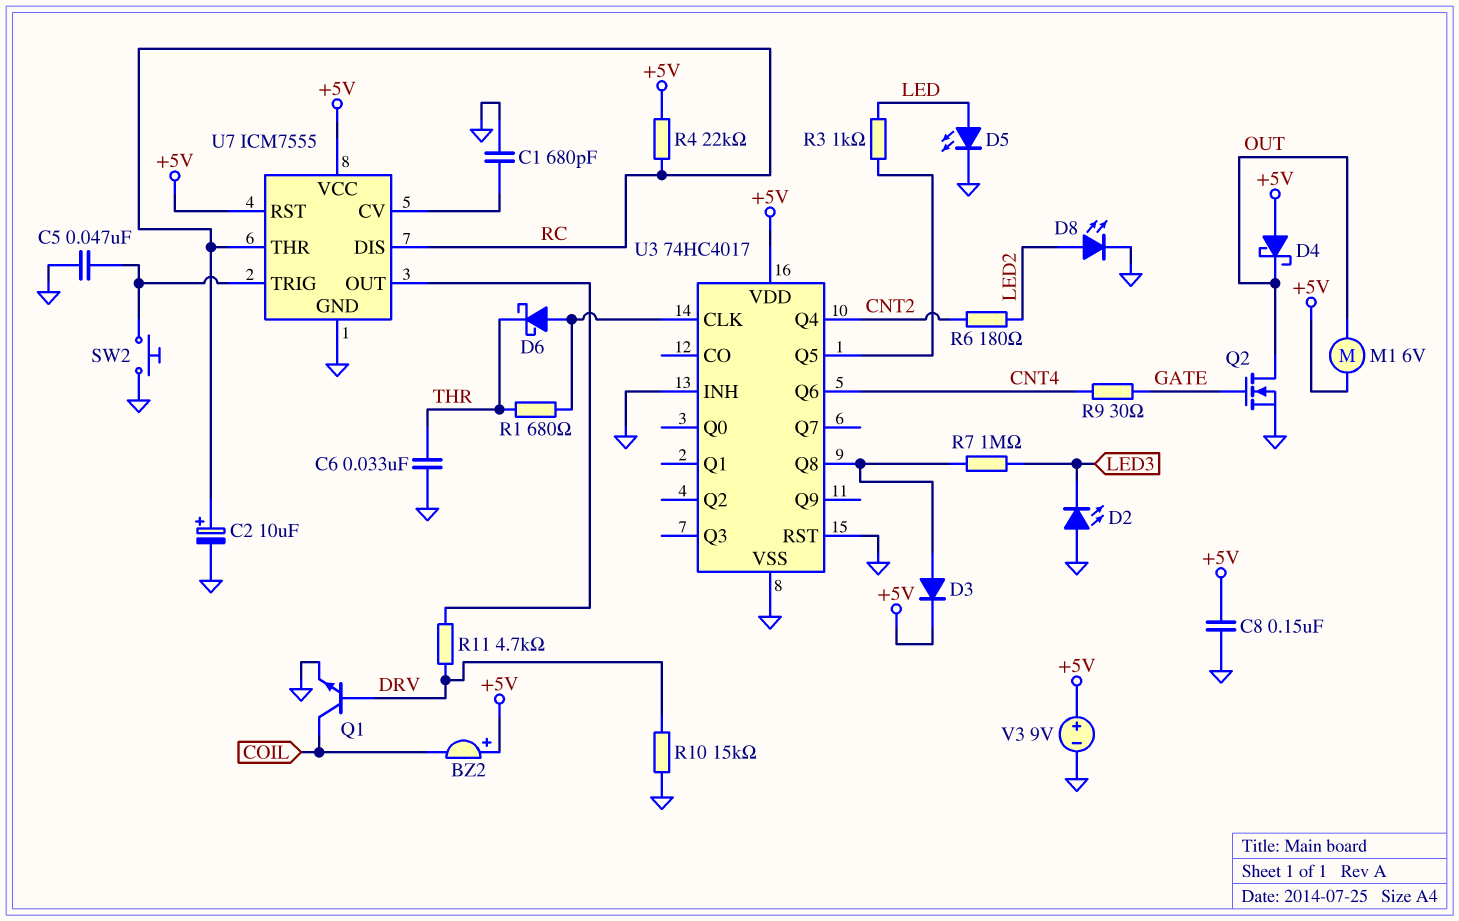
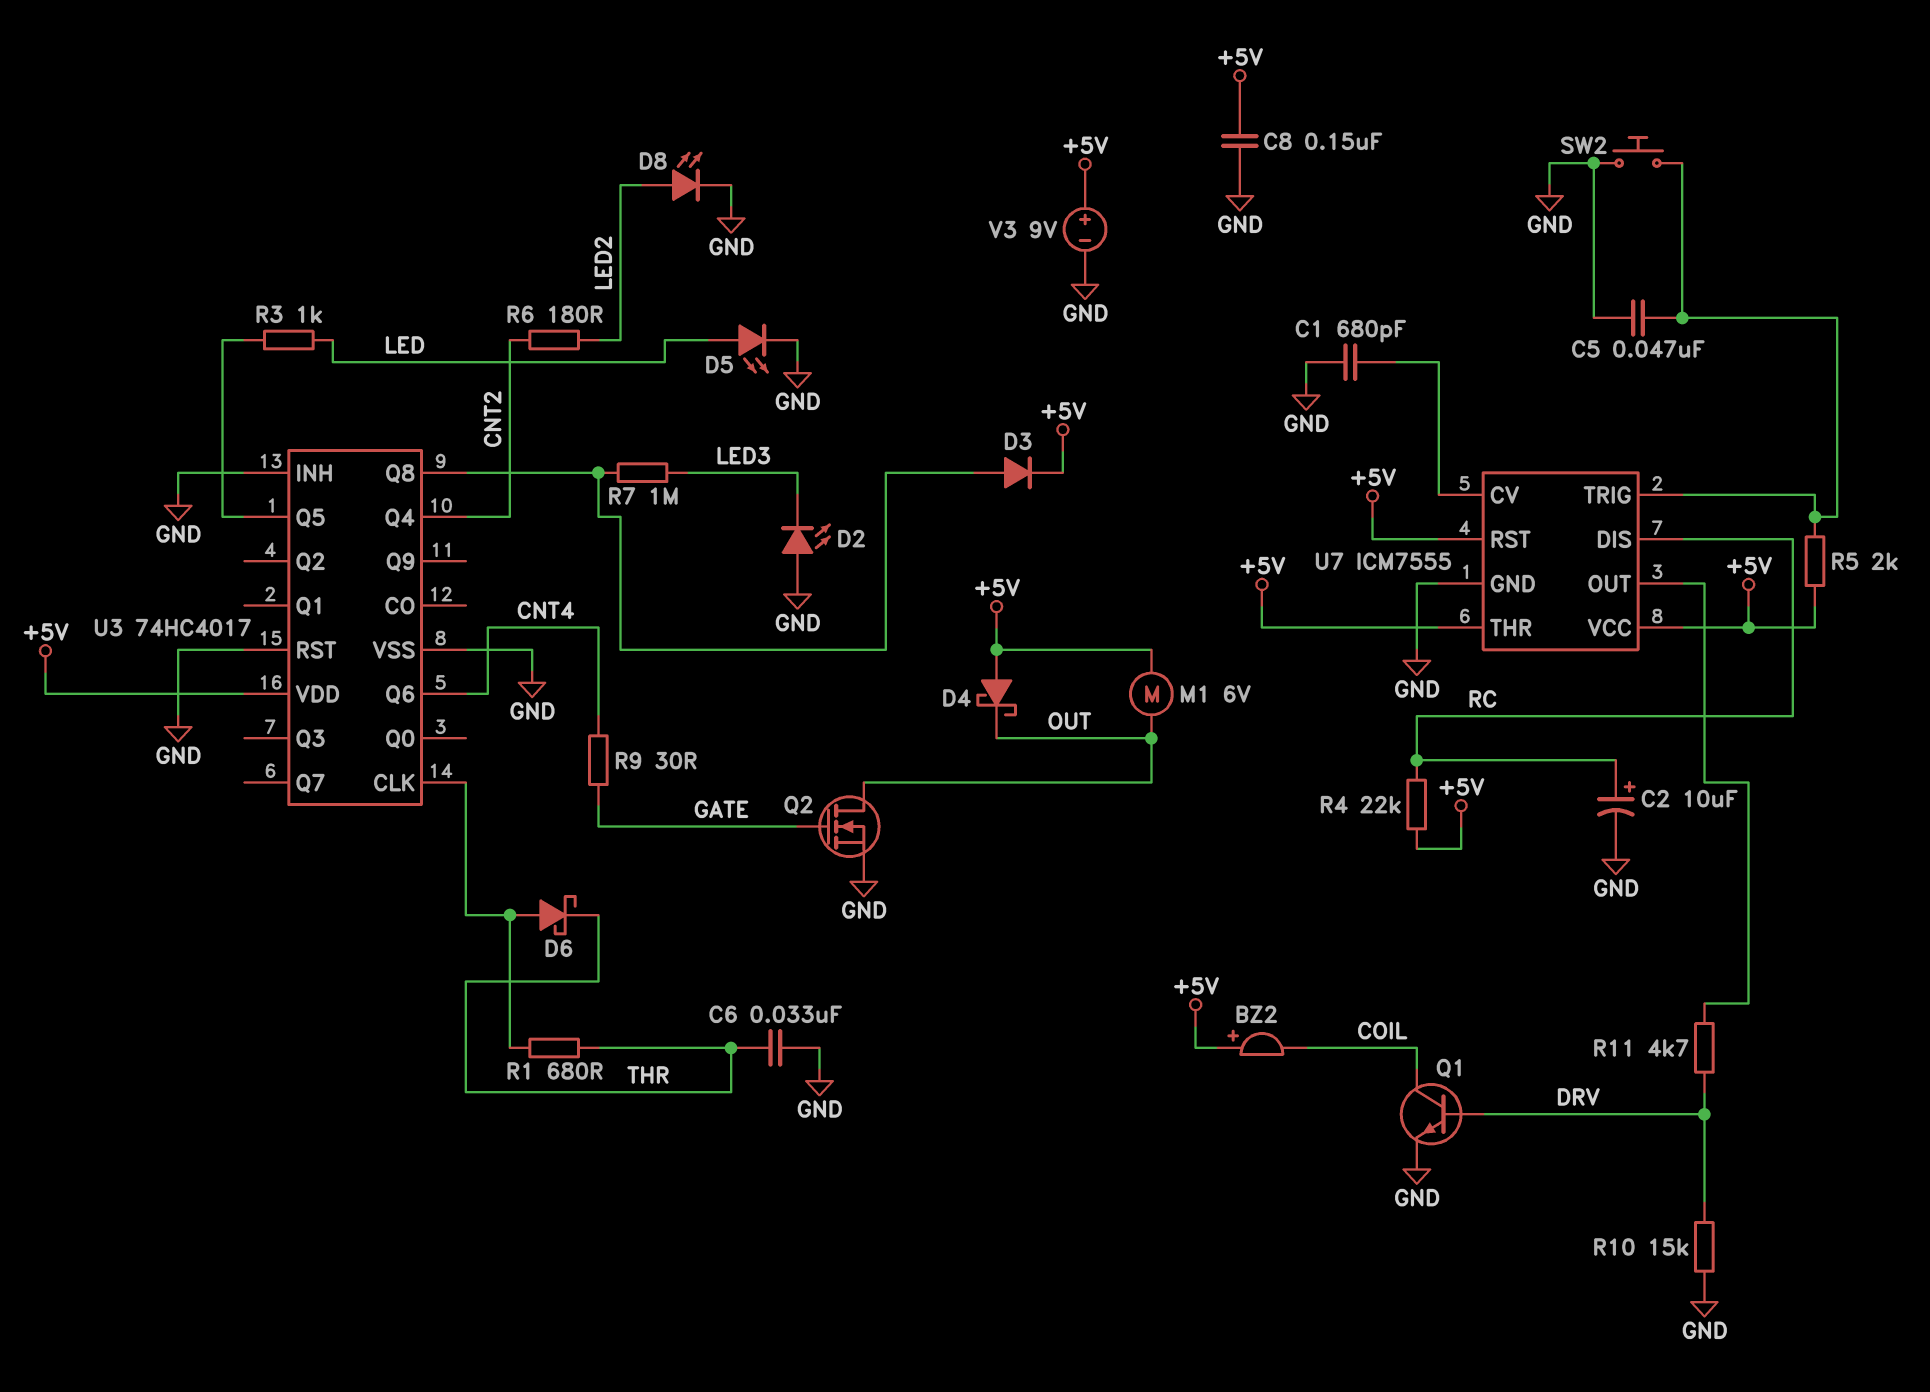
R5: none -> 2k (+5V, U7/TRIG)
U7 pin THR: RC -> +5V

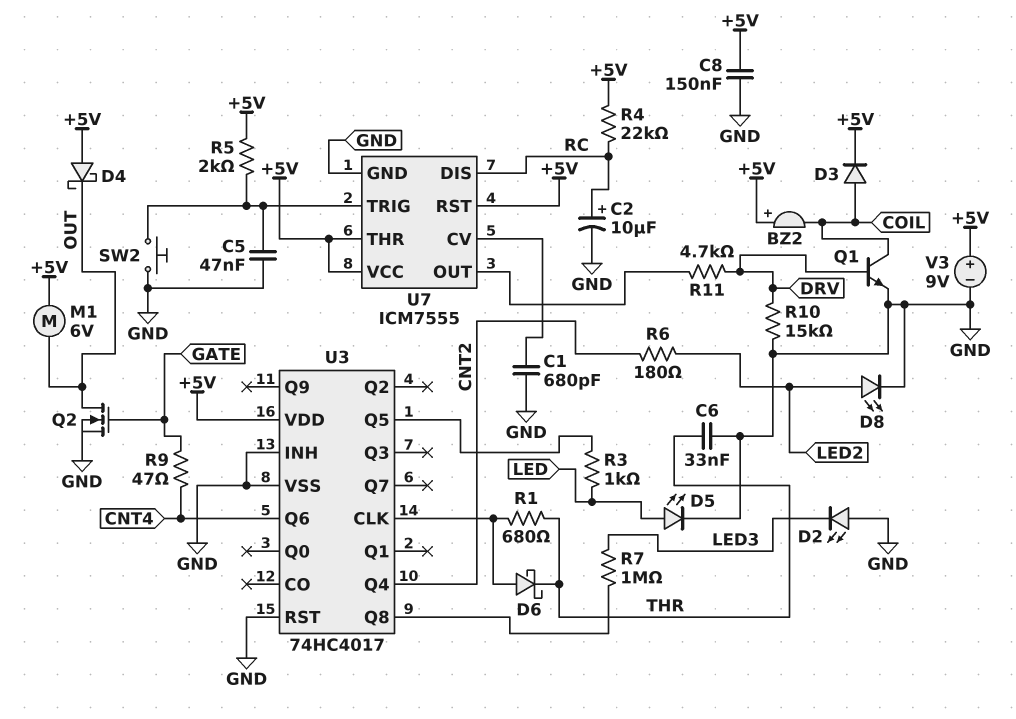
D3: diode (A U3/Q8, K +5V) -> diode (A COIL, K +5V)
R9: 30 (CNT4, GATE) -> 47 (CNT4, GATE)

